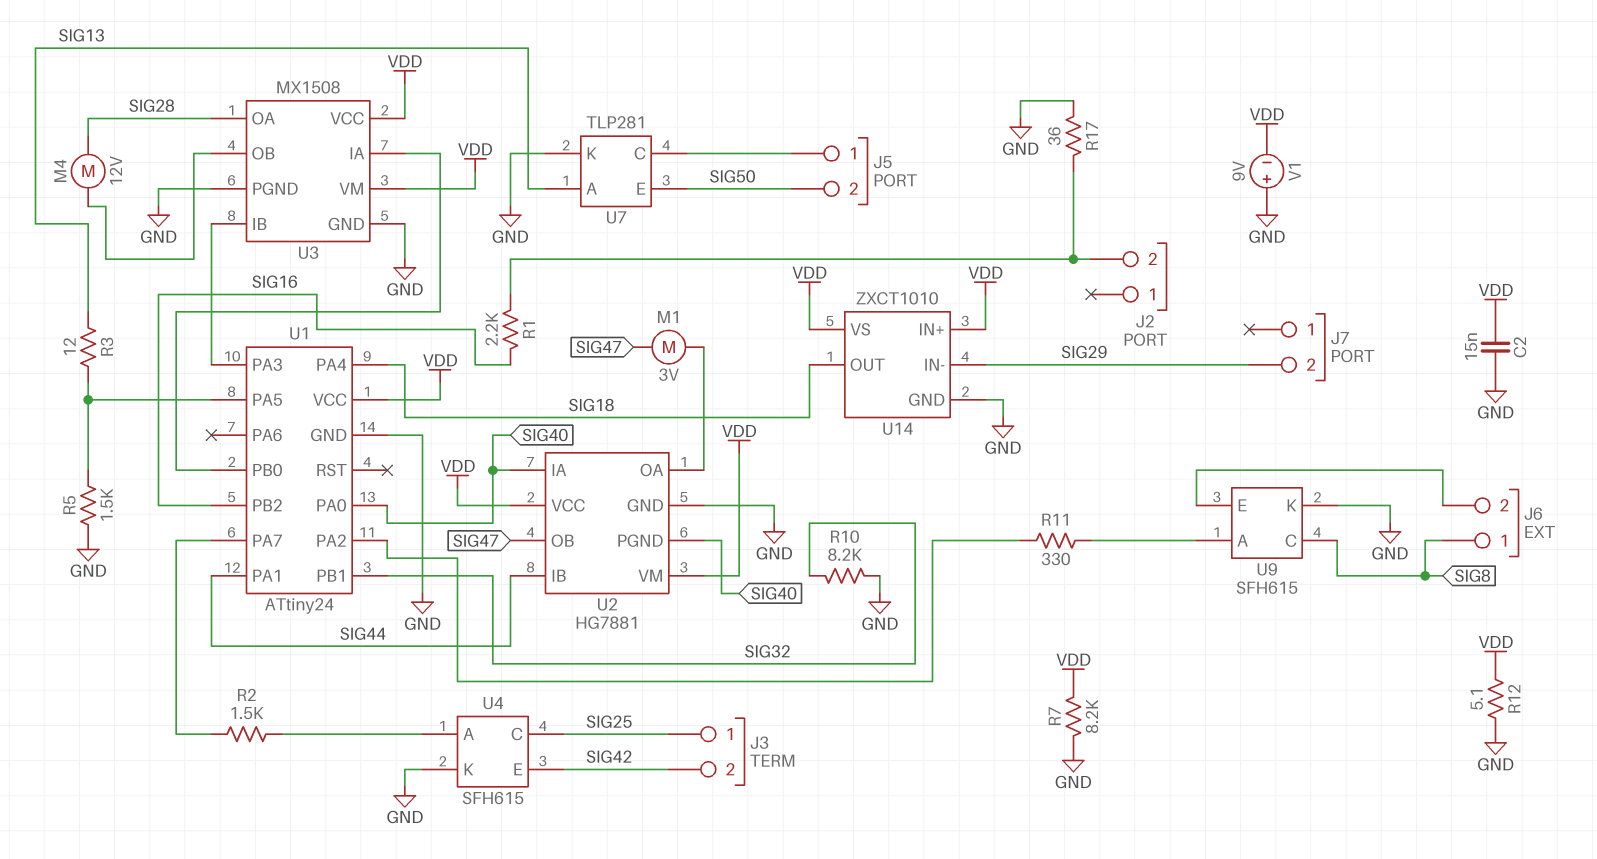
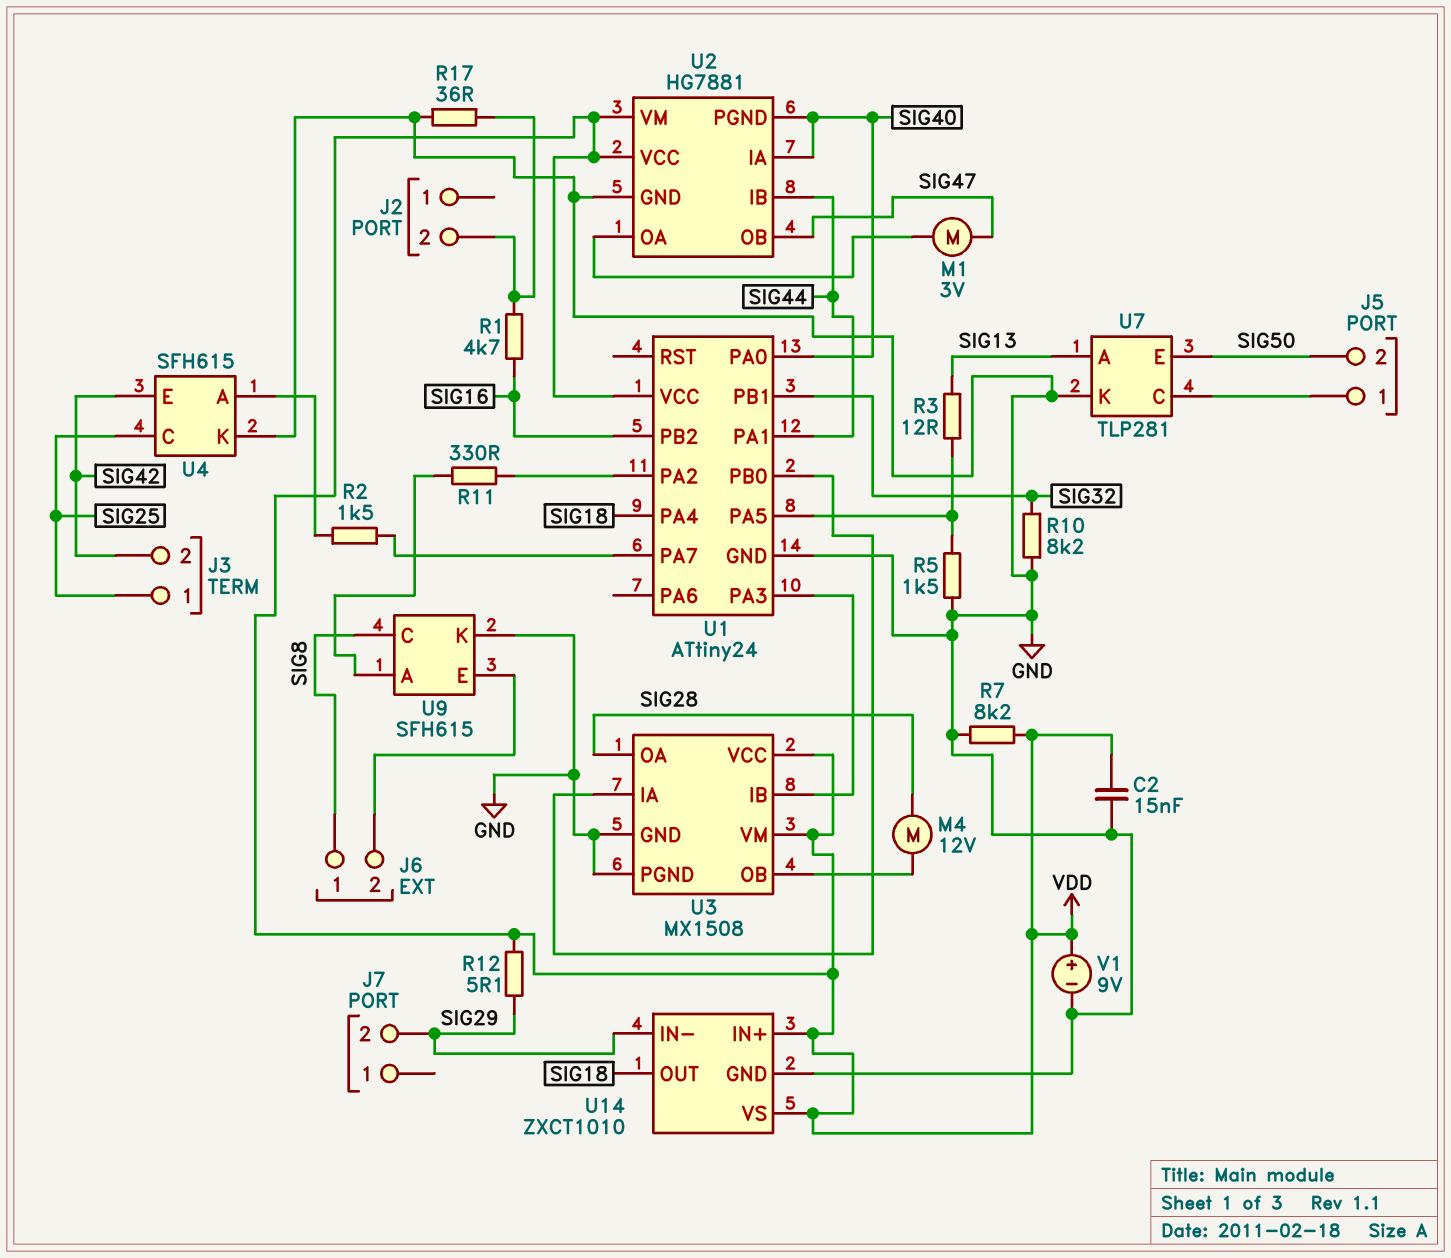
R1: 2.2k (J2/2, SIG16) -> 4.7k (J2/2, SIG16)
R12: 5.1 (GND, VDD) -> 5.1 (SIG29, VDD)
V1: 9V (plus GND, minus VDD) -> 9V (plus VDD, minus GND)

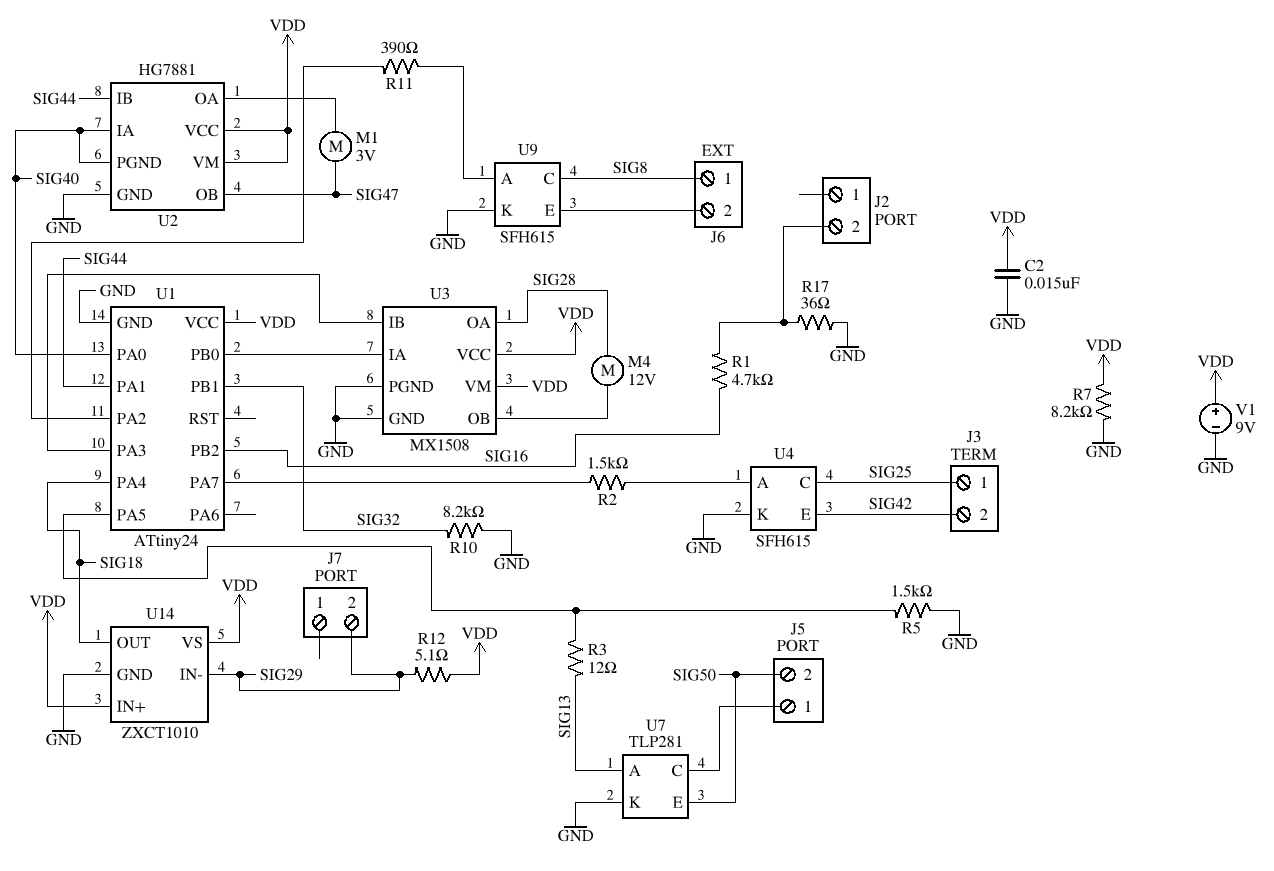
R11: 330 (U1/PA2, U9/A) -> 390 (U1/PA2, U9/A)

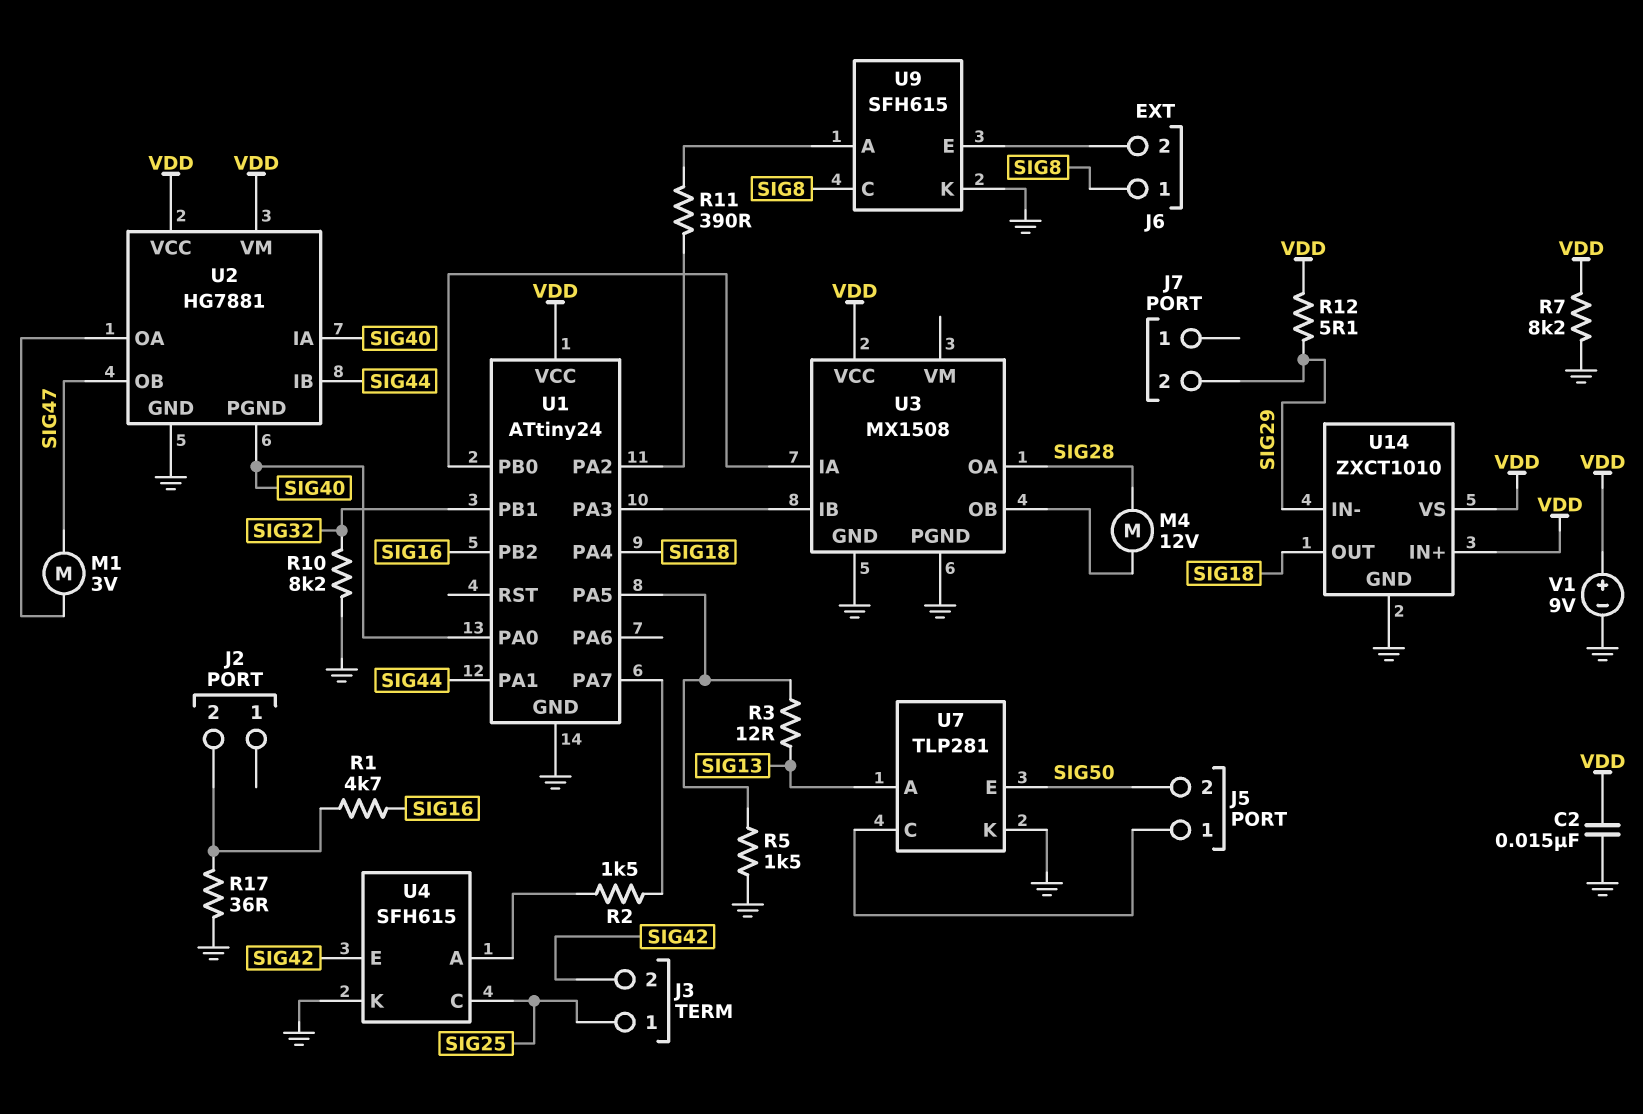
U3 pin VM: VDD -> none

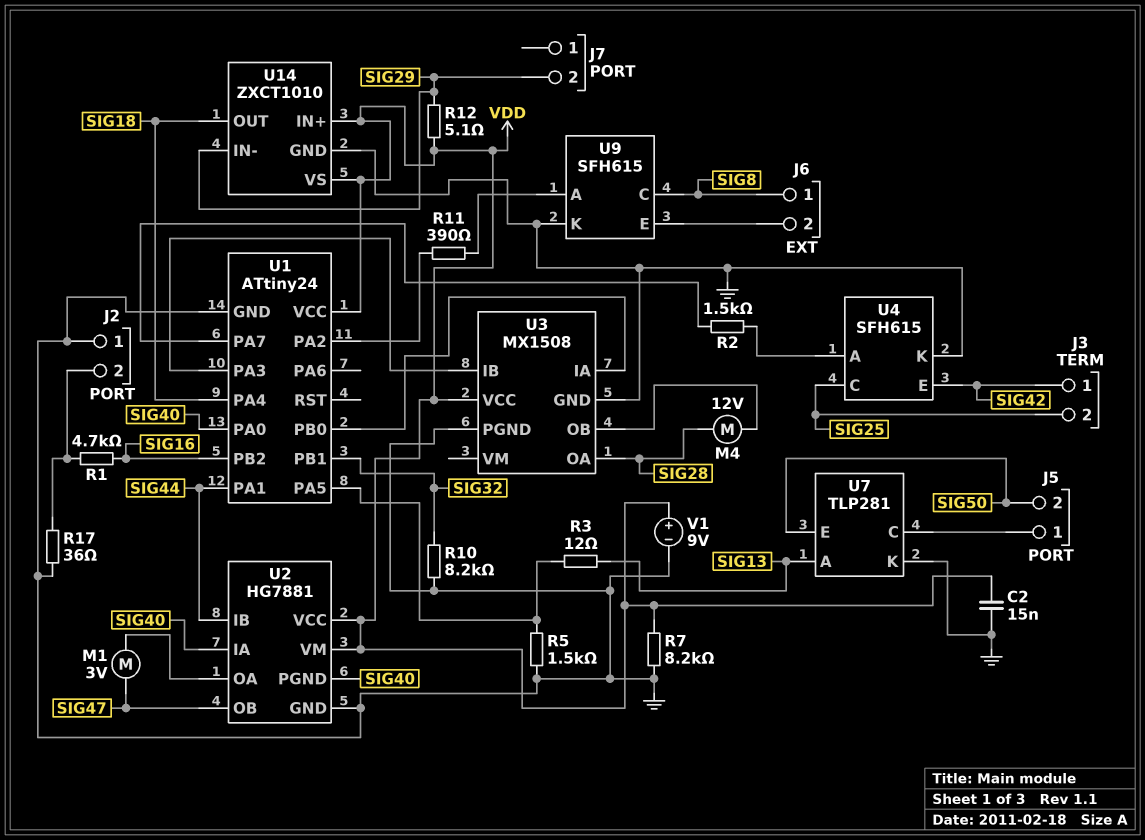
J2 pin 1: none -> GND
J3 pin 1: SIG25 -> SIG42
J3 pin 2: SIG42 -> SIG25

